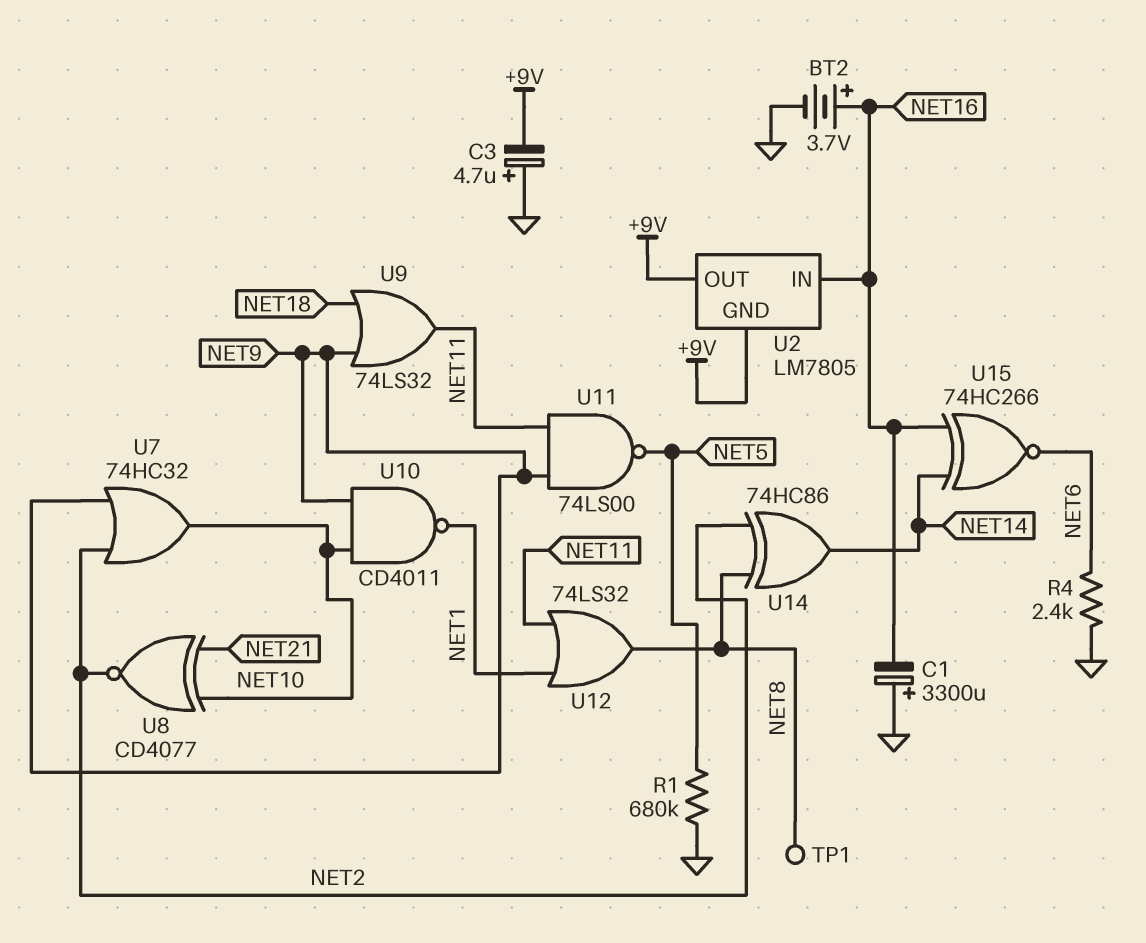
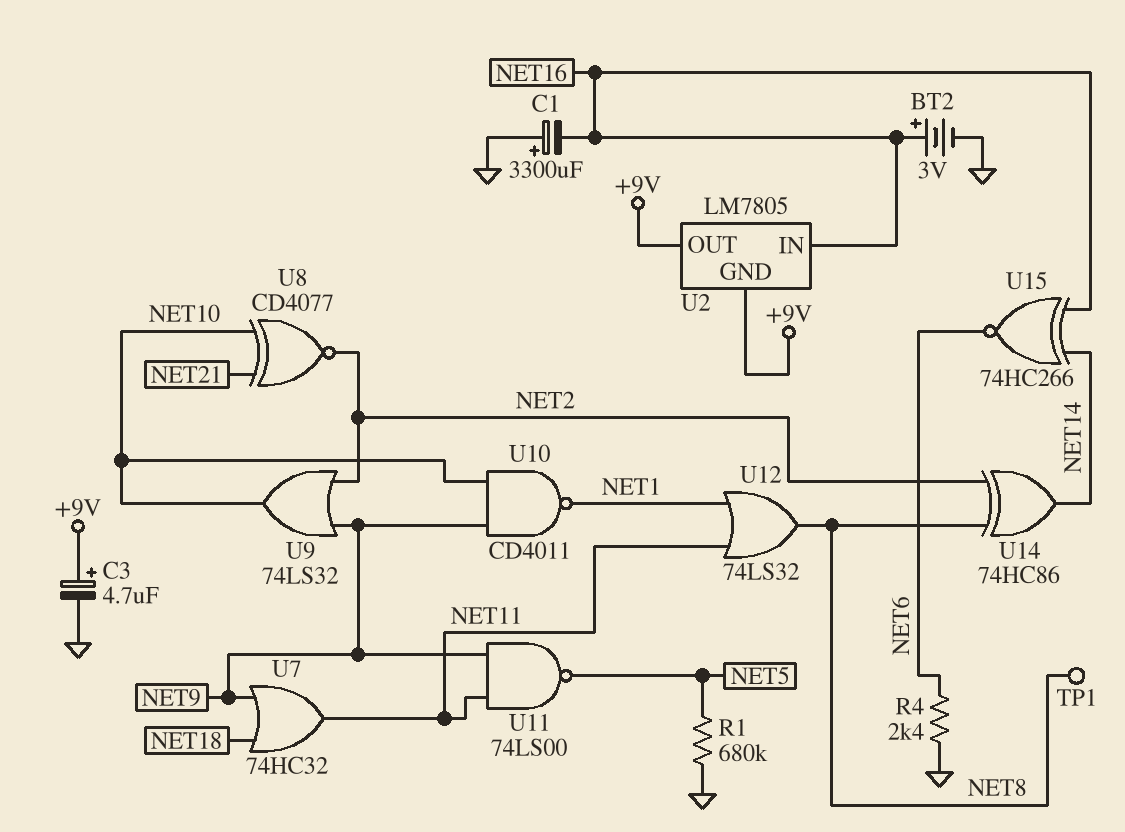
BT2: 3.7V (plus NET16, minus GND) -> 3V (plus NET16, minus GND)
C3: 4.7uF (plus GND, minus +9V) -> 4.7uF (plus +9V, minus GND)
U7: OR 74HC32 (in NET2, in NET9, out NET10) -> OR 74HC32 (in NET9, in NET18, out NET11)
U9: OR 74LS32 (in NET9, in NET18, out NET11) -> OR 74LS32 (in NET2, in NET9, out NET10)

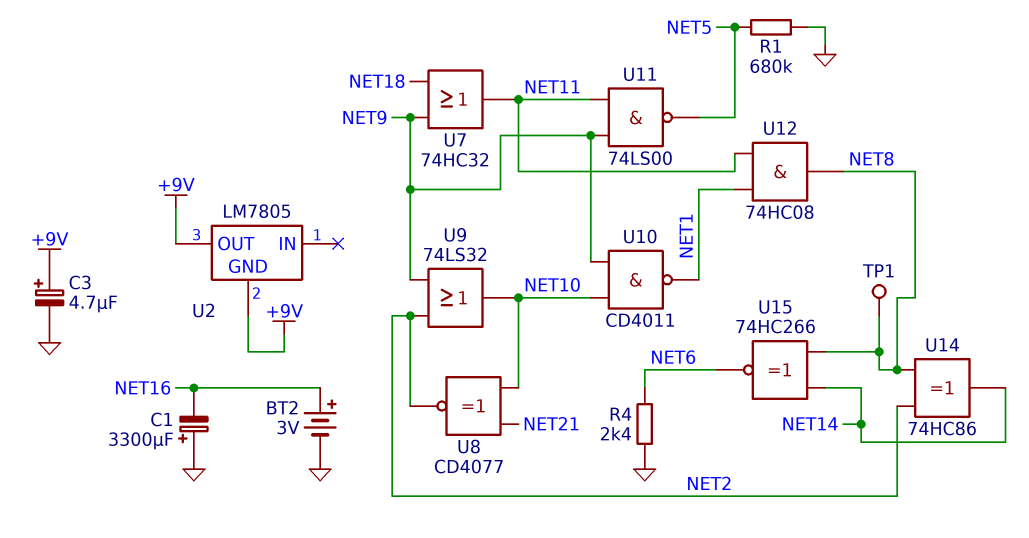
U2 pin IN: NET16 -> none
U12: OR 74LS32 (in NET1, in NET11, out NET8) -> AND 74HC08 (in NET1, in NET11, out NET8)
U15: XNOR 74HC266 (in NET14, in NET16, out NET6) -> XNOR 74HC266 (in NET8, in NET14, out NET6)

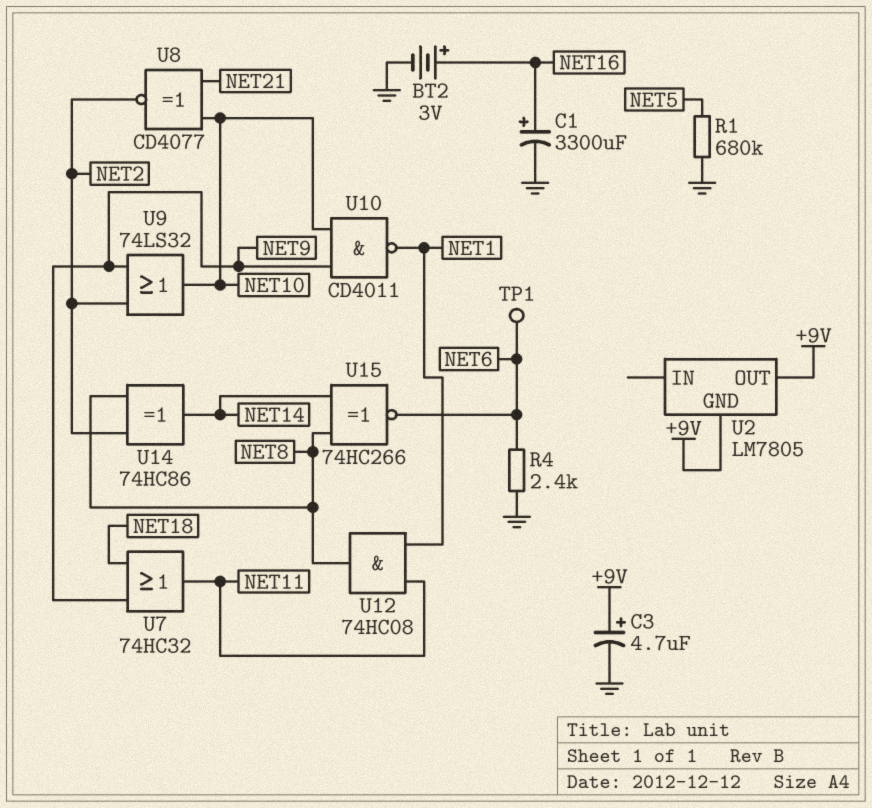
C1: 3300uF (plus GND, minus NET16) -> 3300uF (plus NET16, minus GND)
TP1: test point (NET8) -> test point (NET6)
U11: NAND 74LS00 (in NET9, in NET11, out NET5) -> none

